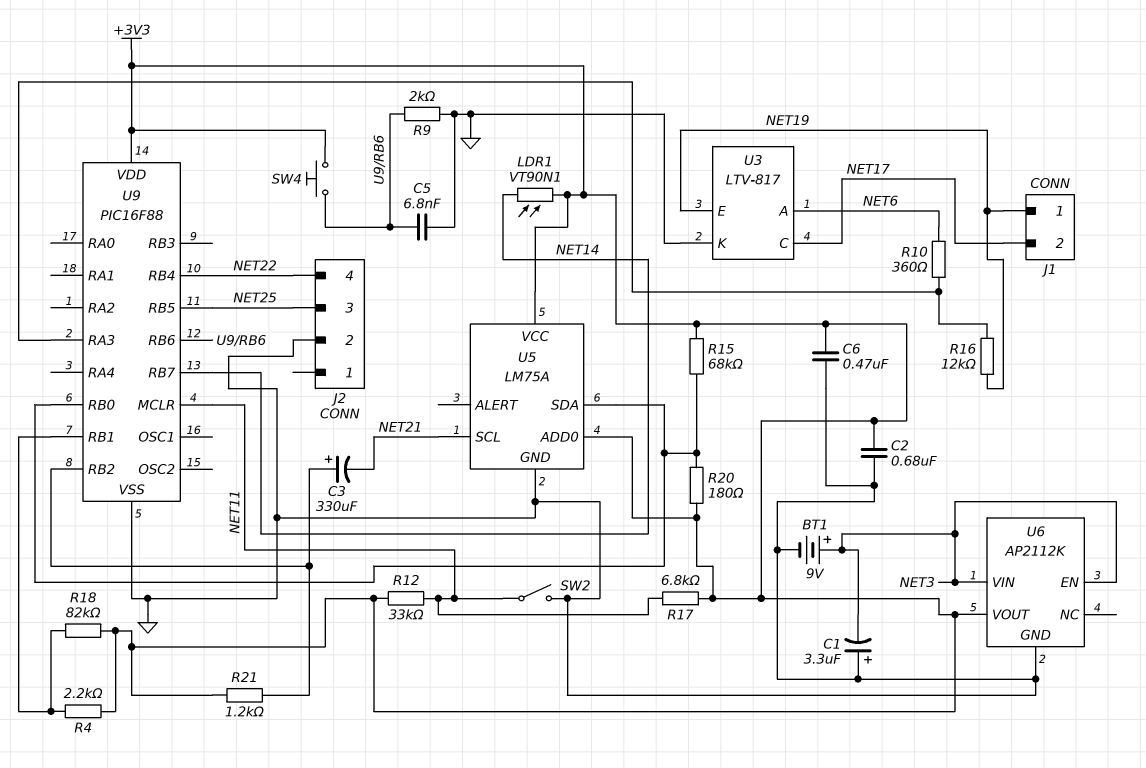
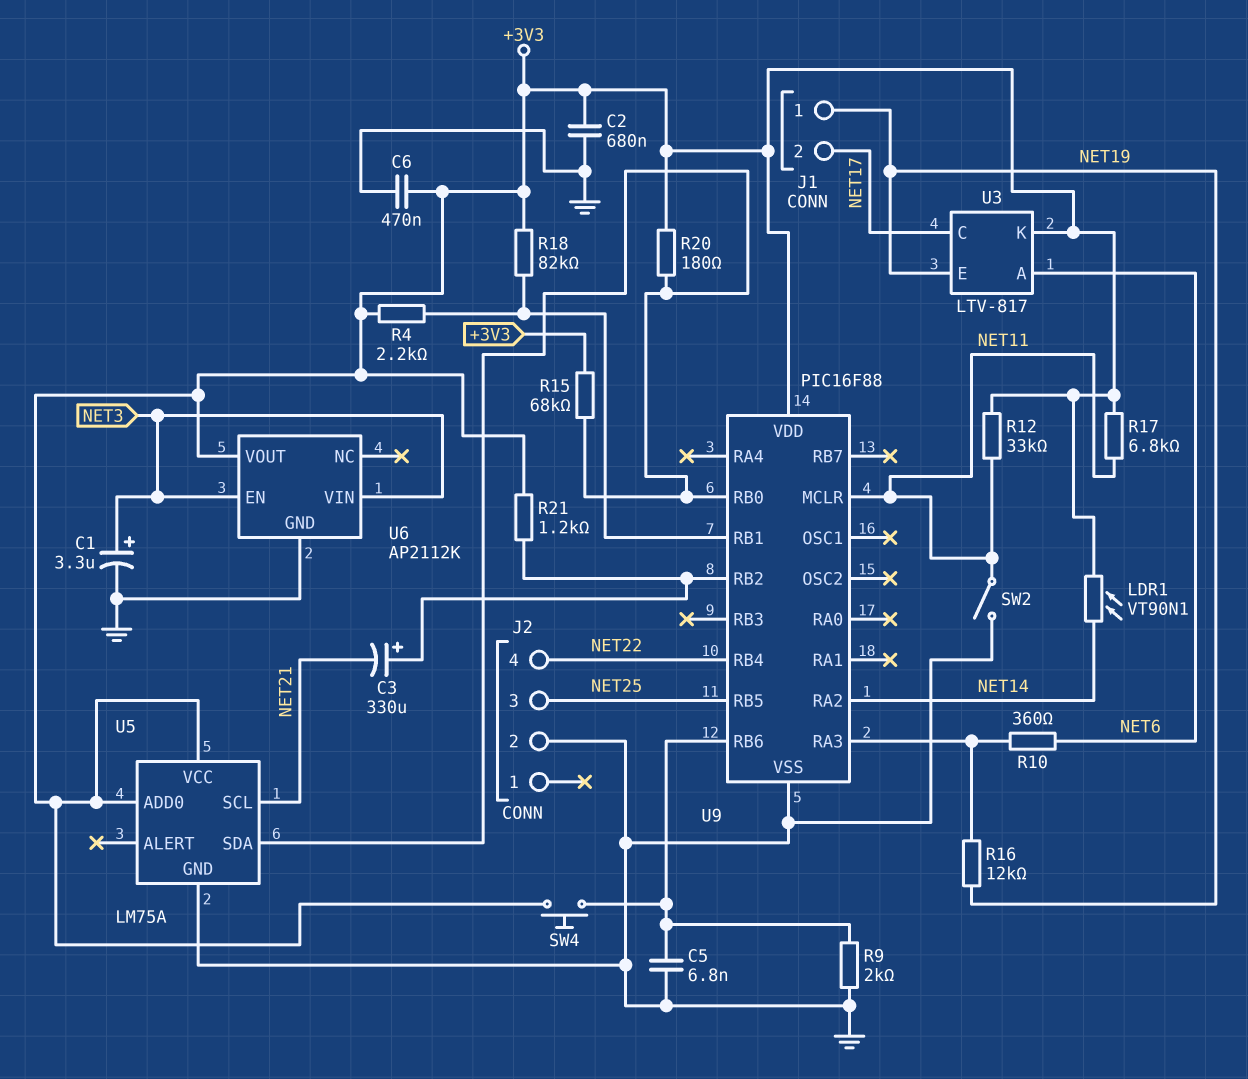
BT1: 9V (plus NET3, minus GND) -> none
C1: 3.3uF (plus GND, minus NET3) -> 3.3uF (plus NET3, minus GND)
U3 pin K: GND -> +3V3
U9 pin RA2: none -> NET14
U9 pin RB7: NET14 -> none

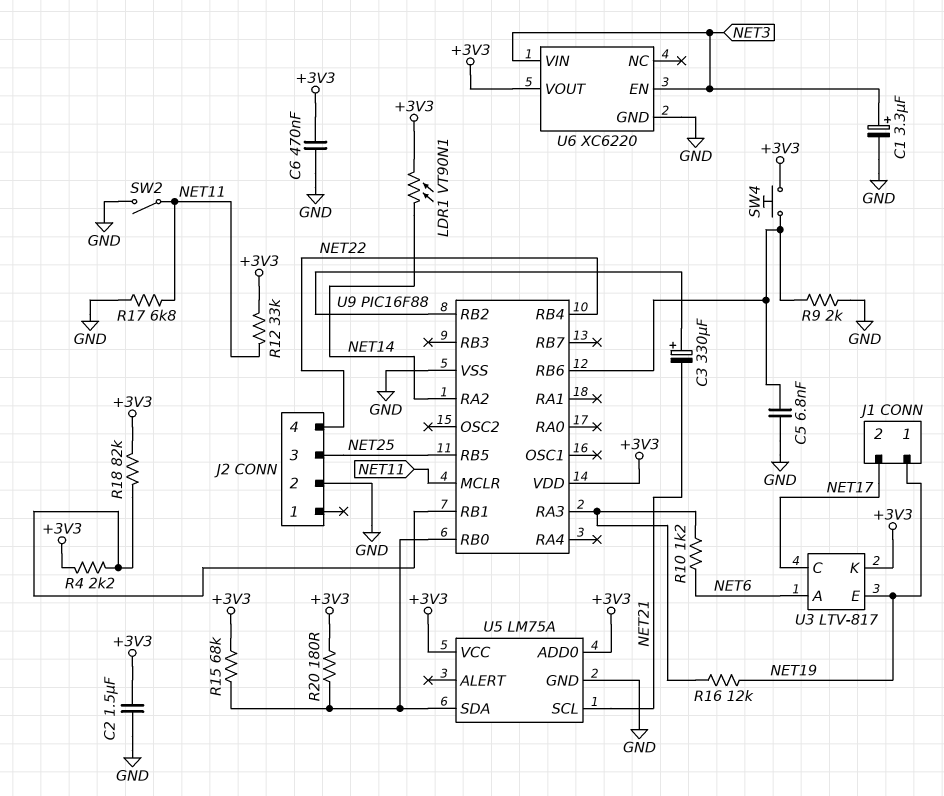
C2: 680nF (+3V3, GND) -> 1.5uF (+3V3, GND)
R10: 360 (NET6, U9/RA3) -> 1.2k (NET6, U9/RA3)
R17: 6.8k (+3V3, NET11) -> 6.8k (GND, NET11)
R21: 1.2k (+3V3, U9/RB2) -> none
U6: AP2112K -> XC6220

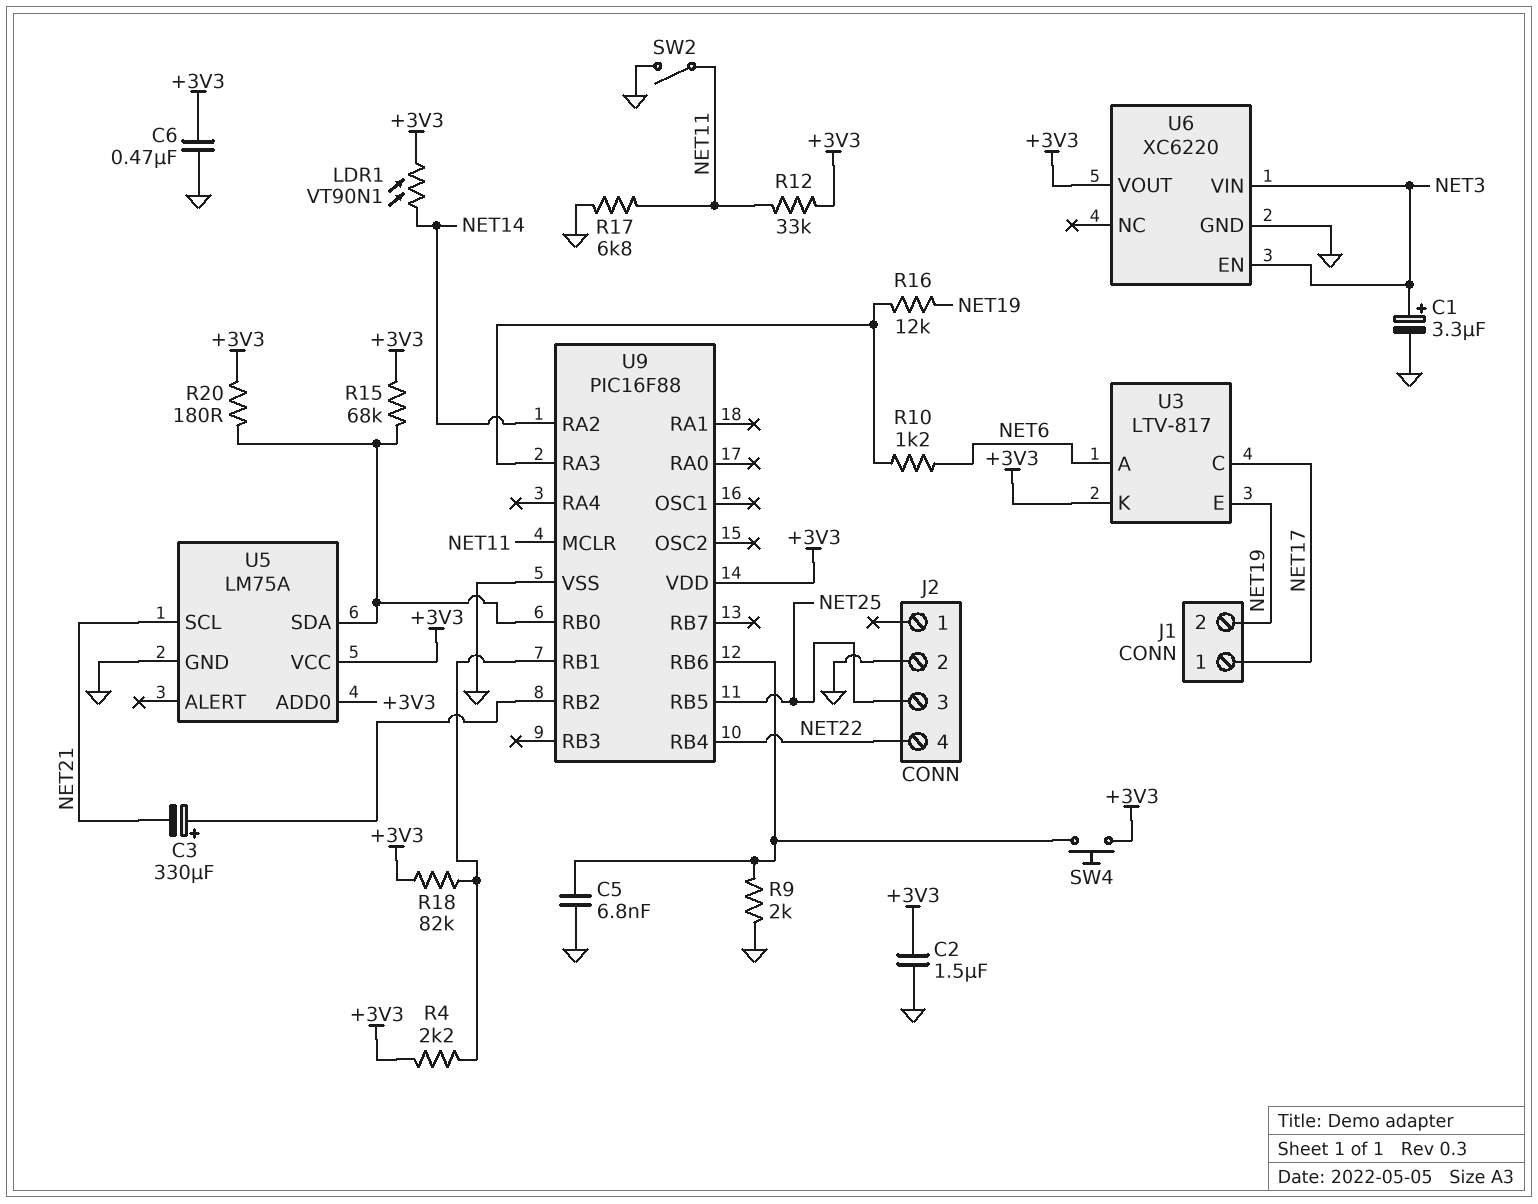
J1 pin 1: NET19 -> NET17
J1 pin 2: NET17 -> NET19

